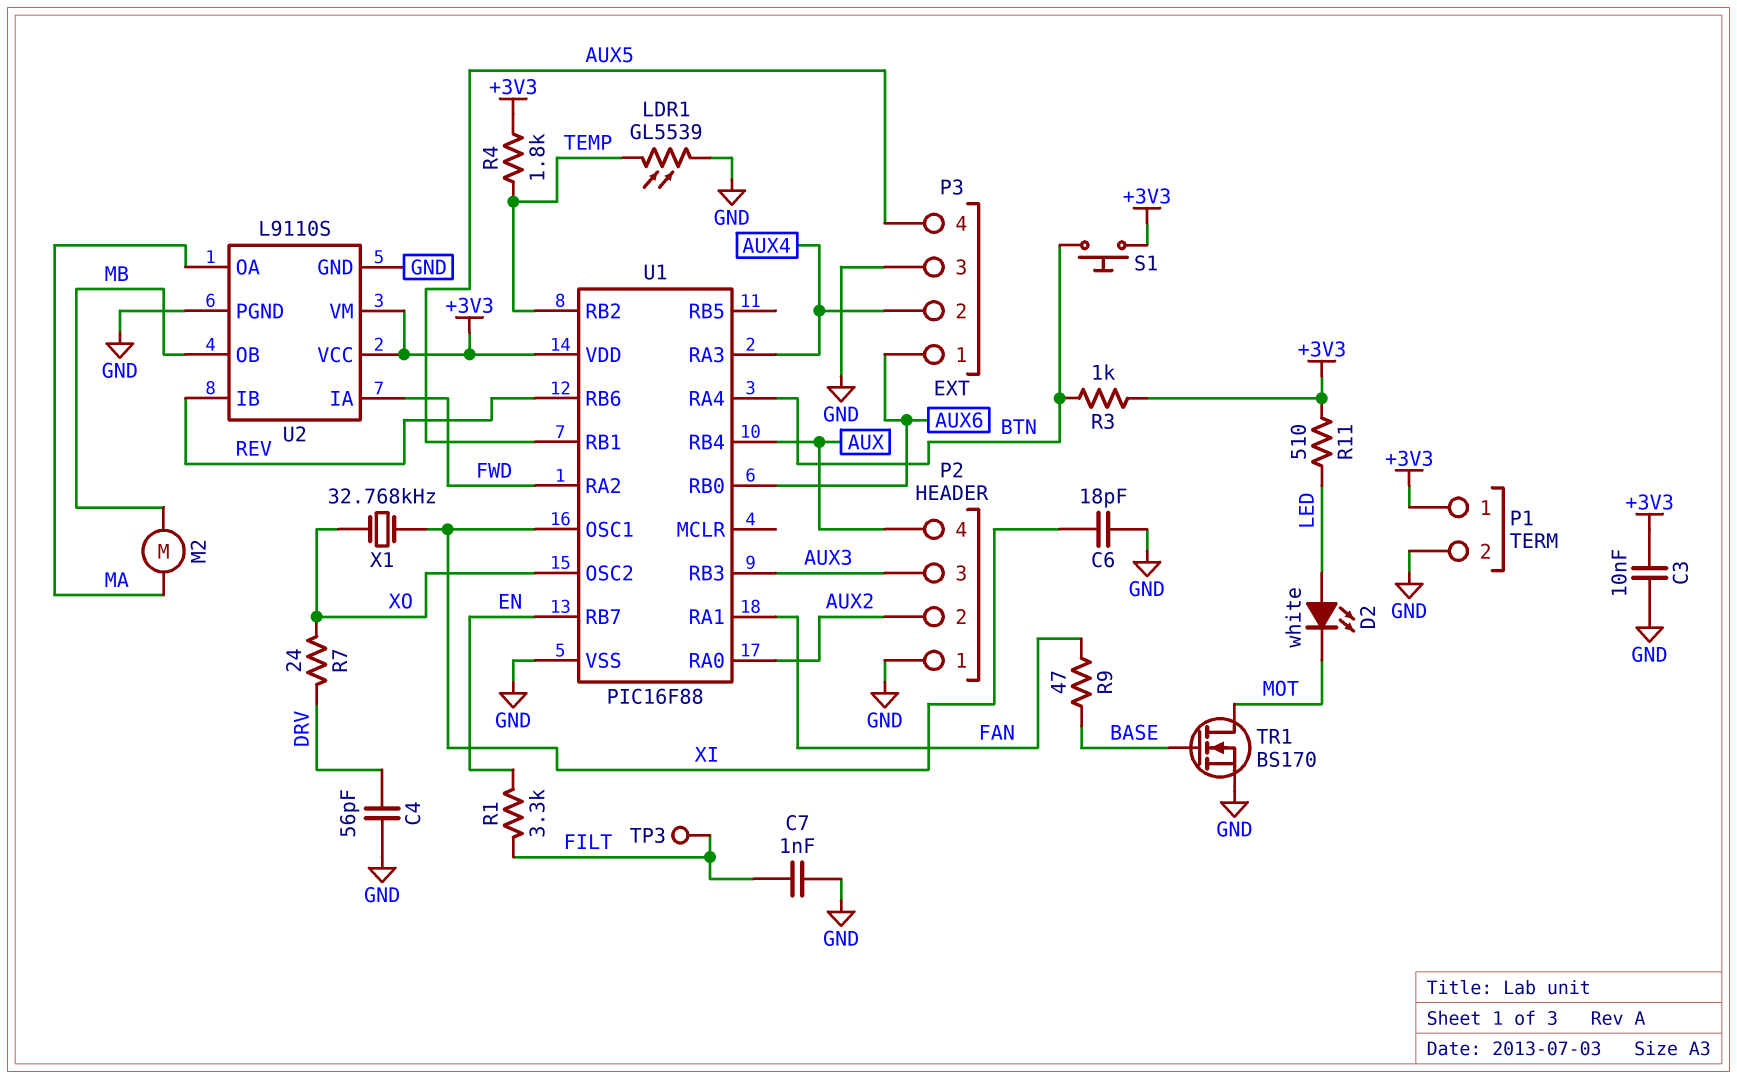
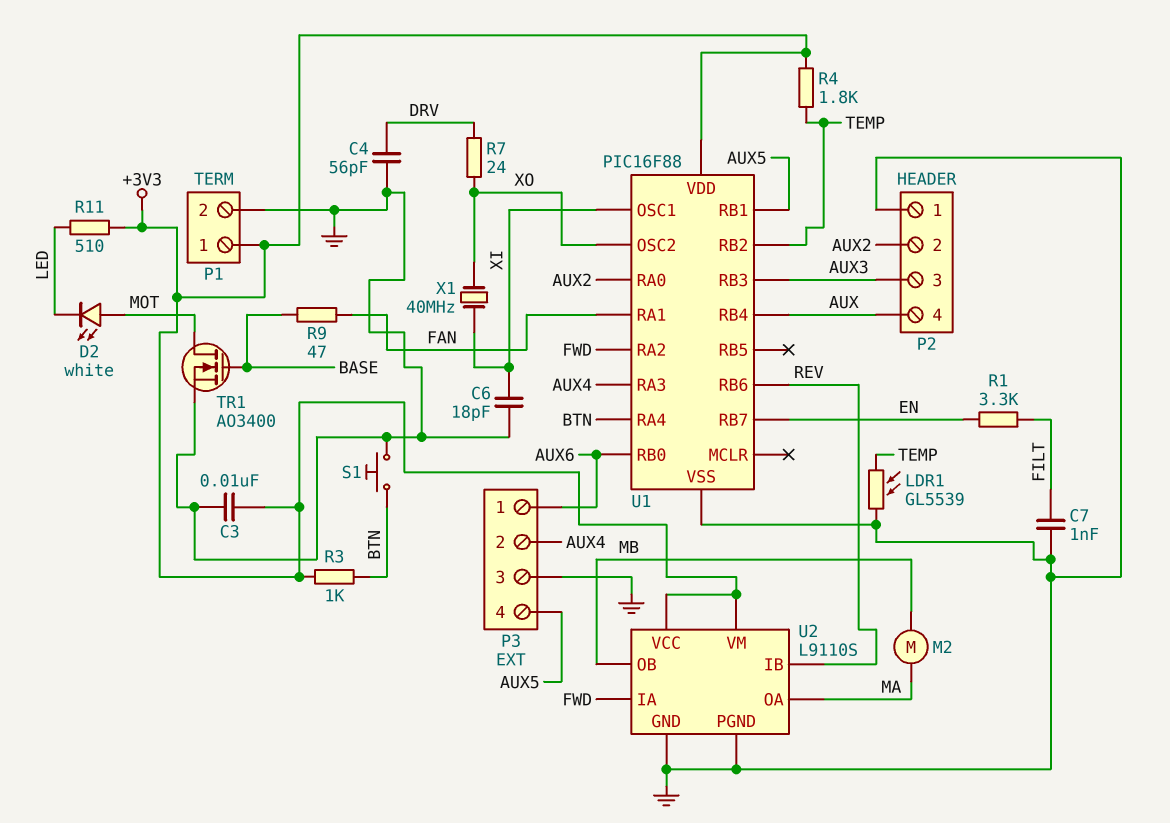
D2: LED white (A LED, K MOT) -> LED white (A MOT, K LED)
S1: button (+3V3, BTN) -> button (BTN, GND)
TP3: test point (FILT) -> none
TR1: NMOS BS170 (G BASE, D MOT, S GND) -> NMOS AO3400 (G BASE, D MOT, S GND)
X1: 32.768kHz (XI, XO) -> 40MHz (XI, XO)

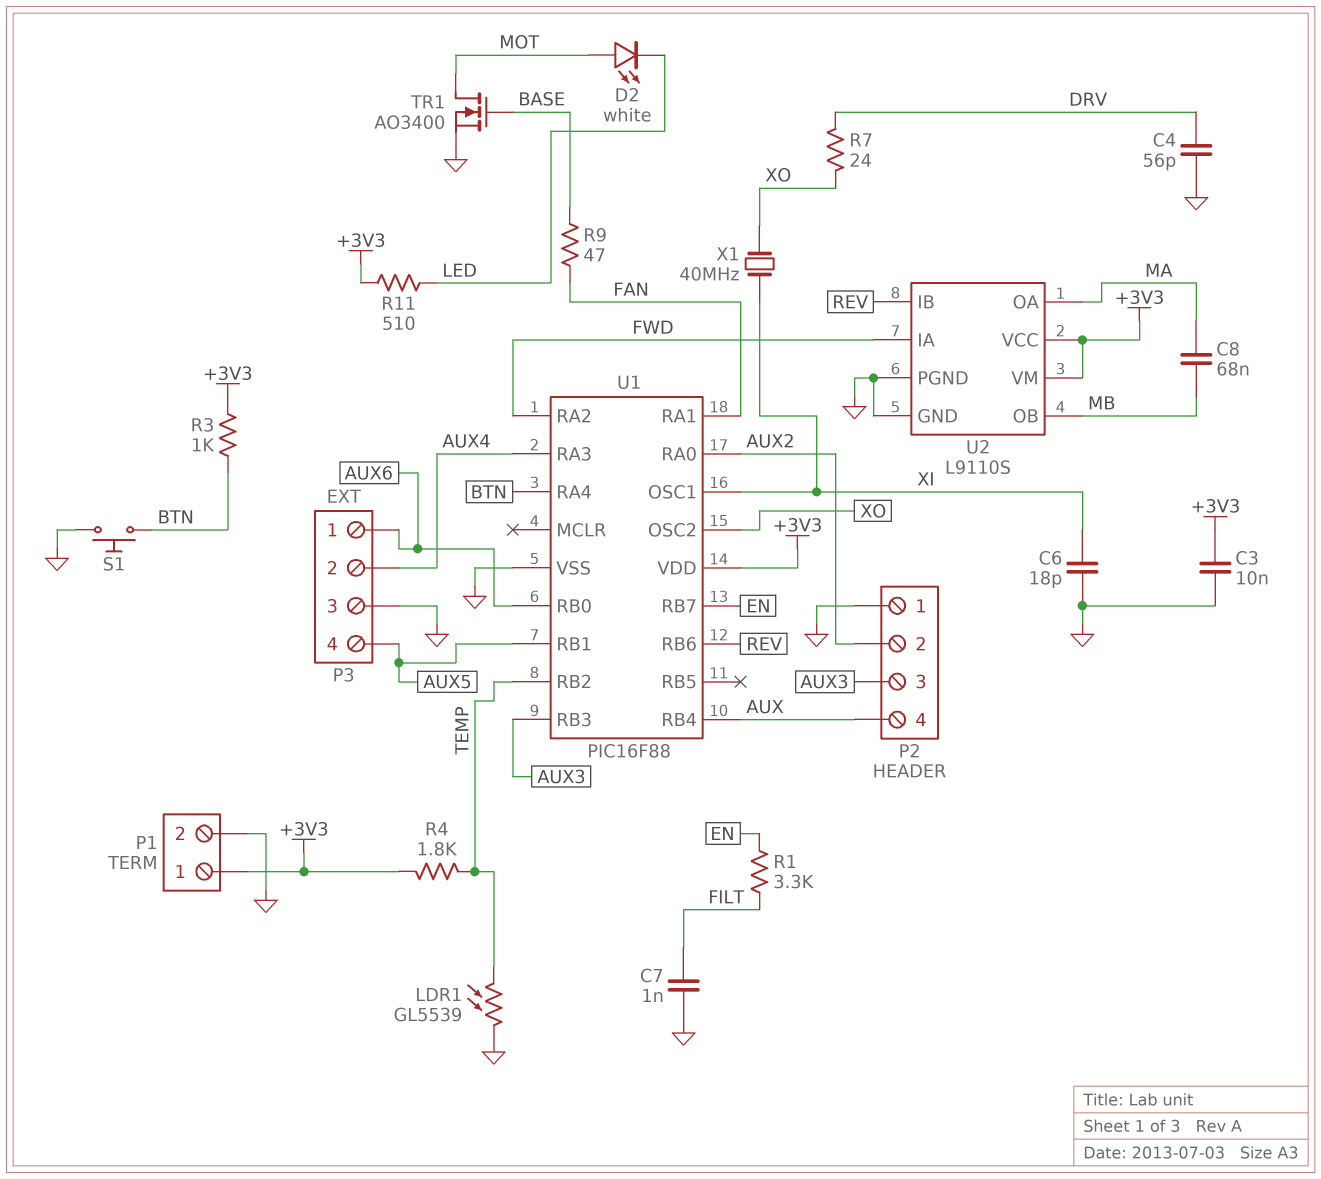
C8: none -> 68nF (MA, MB)
M2: motor (MA, MB) -> none

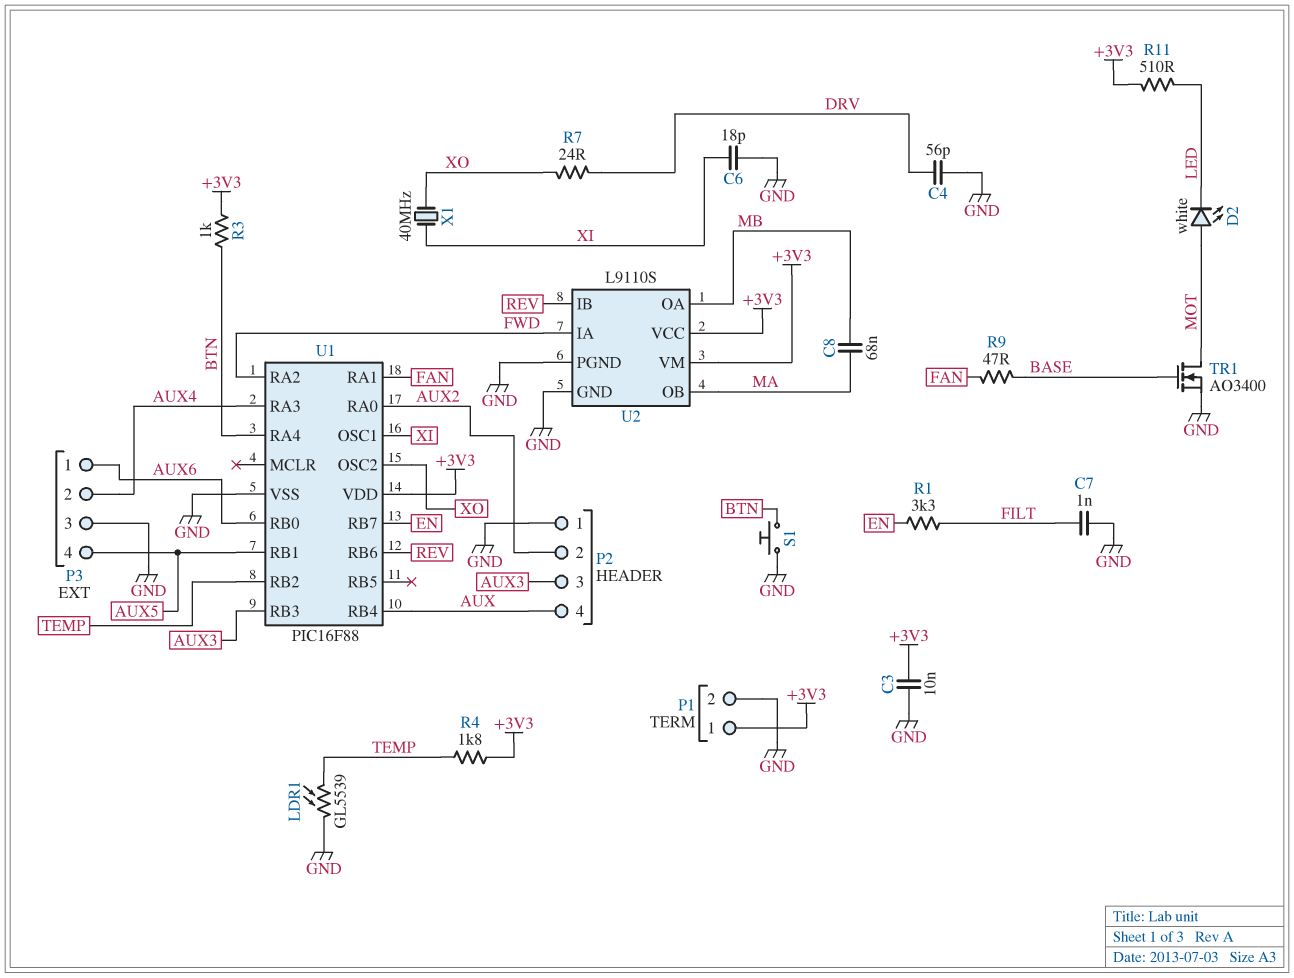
U2 pin OA: MA -> MB
U2 pin OB: MB -> MA

